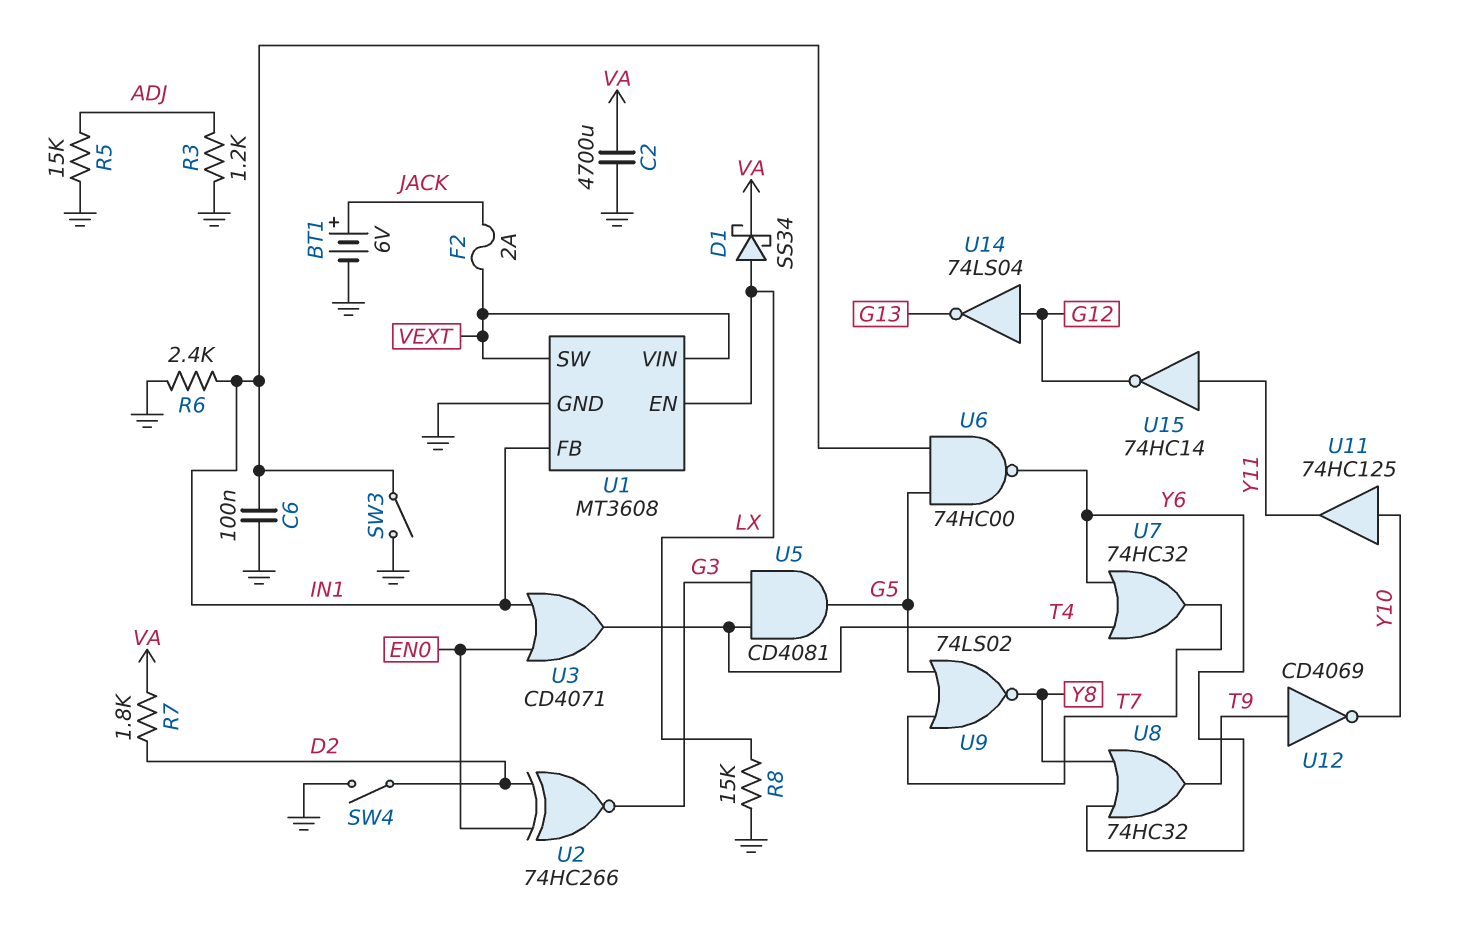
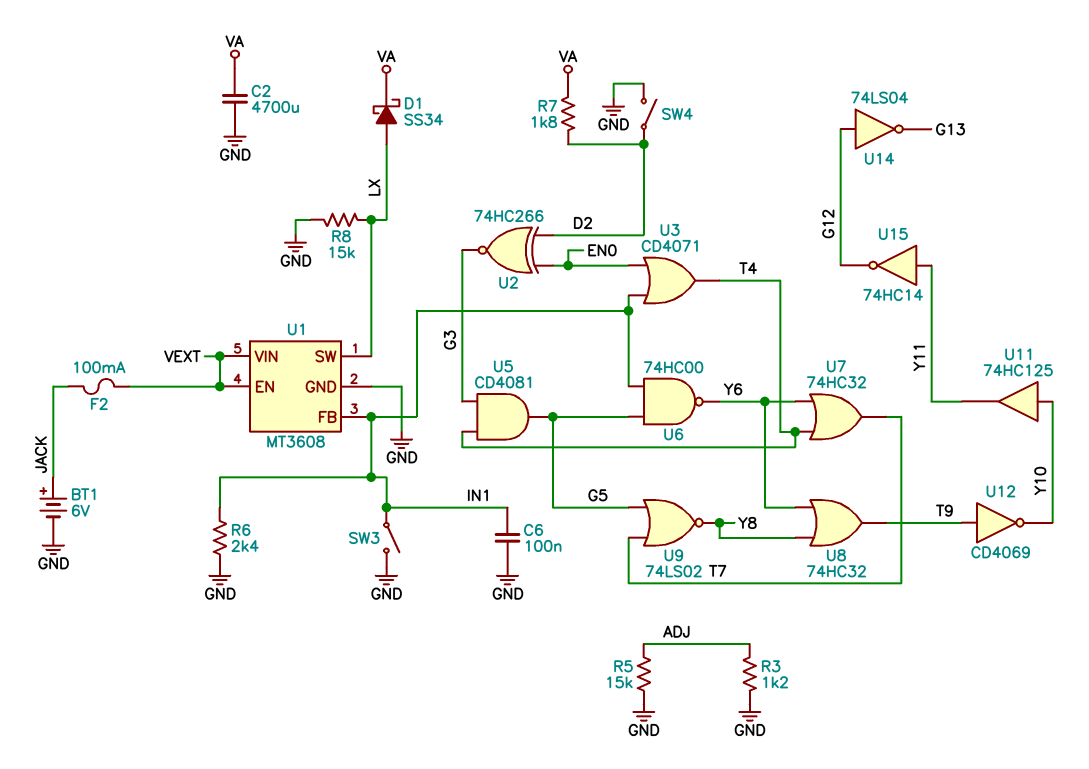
F2: 2A (JACK, VEXT) -> 100mA (JACK, VEXT)
U1 pin EN: LX -> VEXT
U1 pin SW: VEXT -> LX

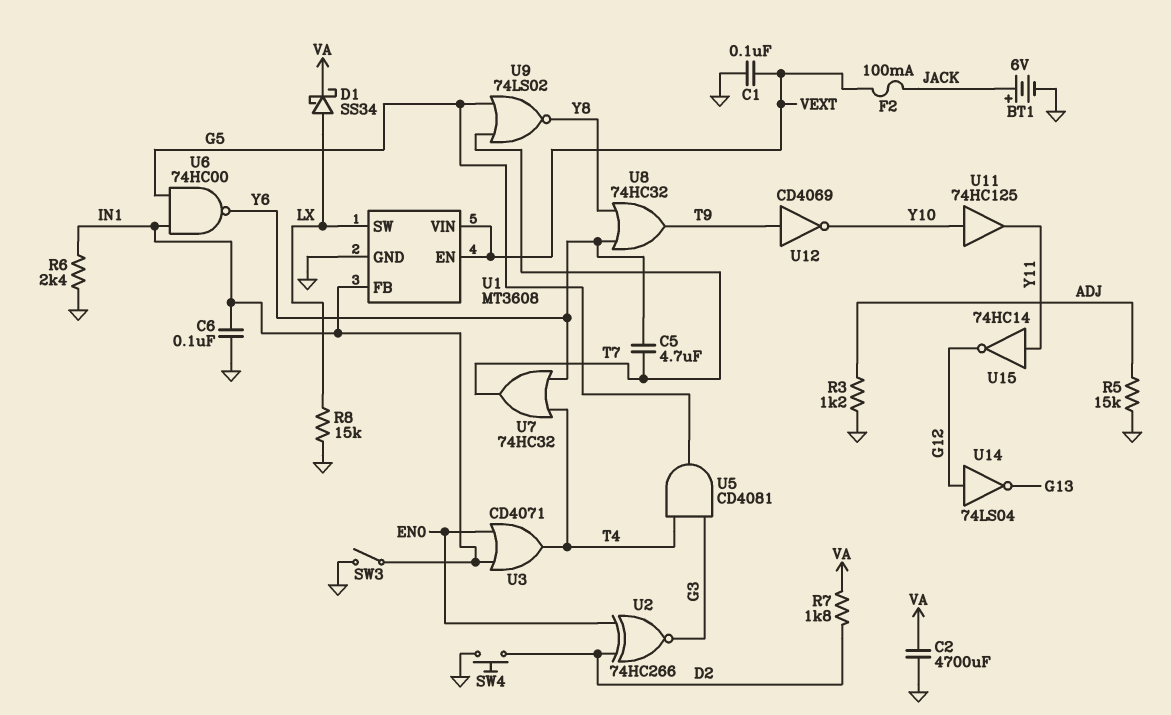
C1: none -> 100nF (GND, VEXT)
C5: none -> 4.7uF (T7, Y6)
SW4: switch (D2, GND) -> button (D2, GND)

